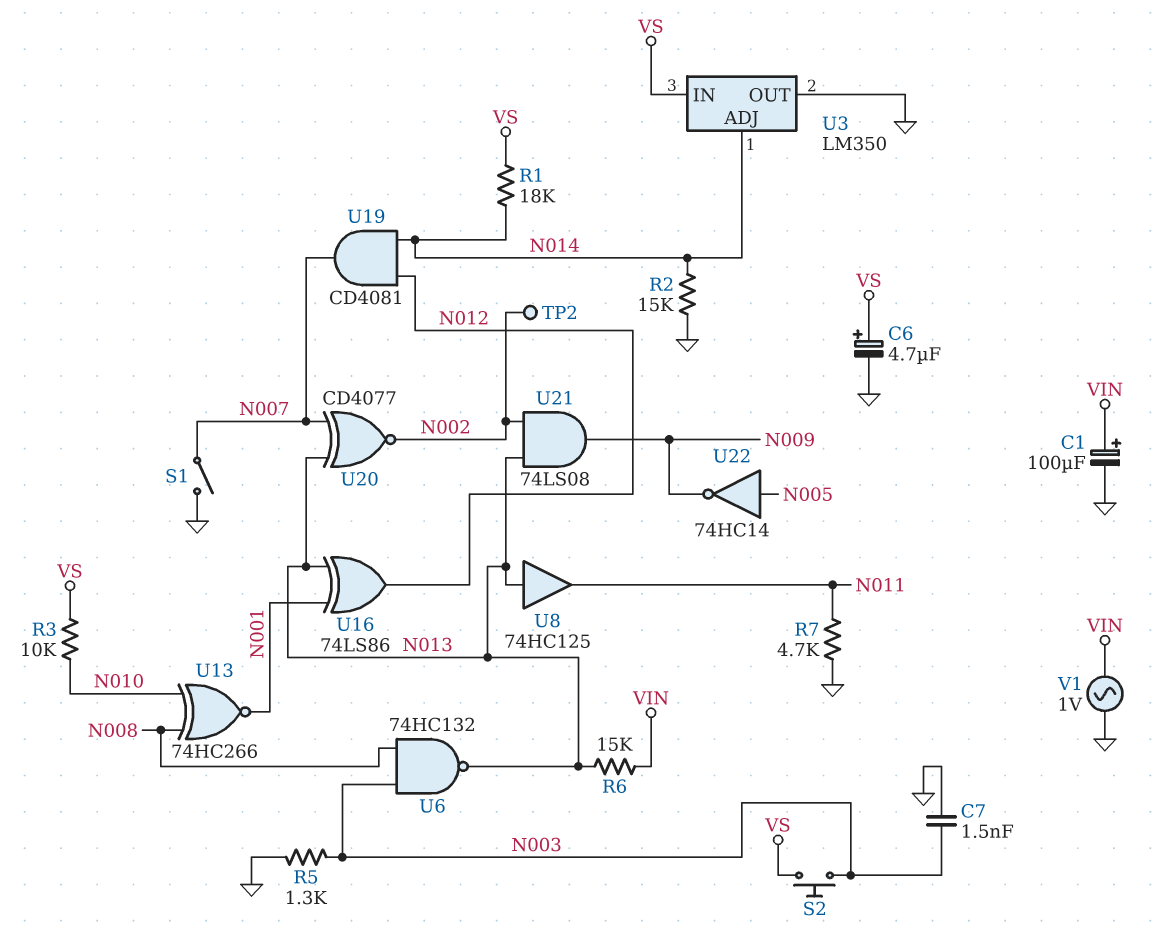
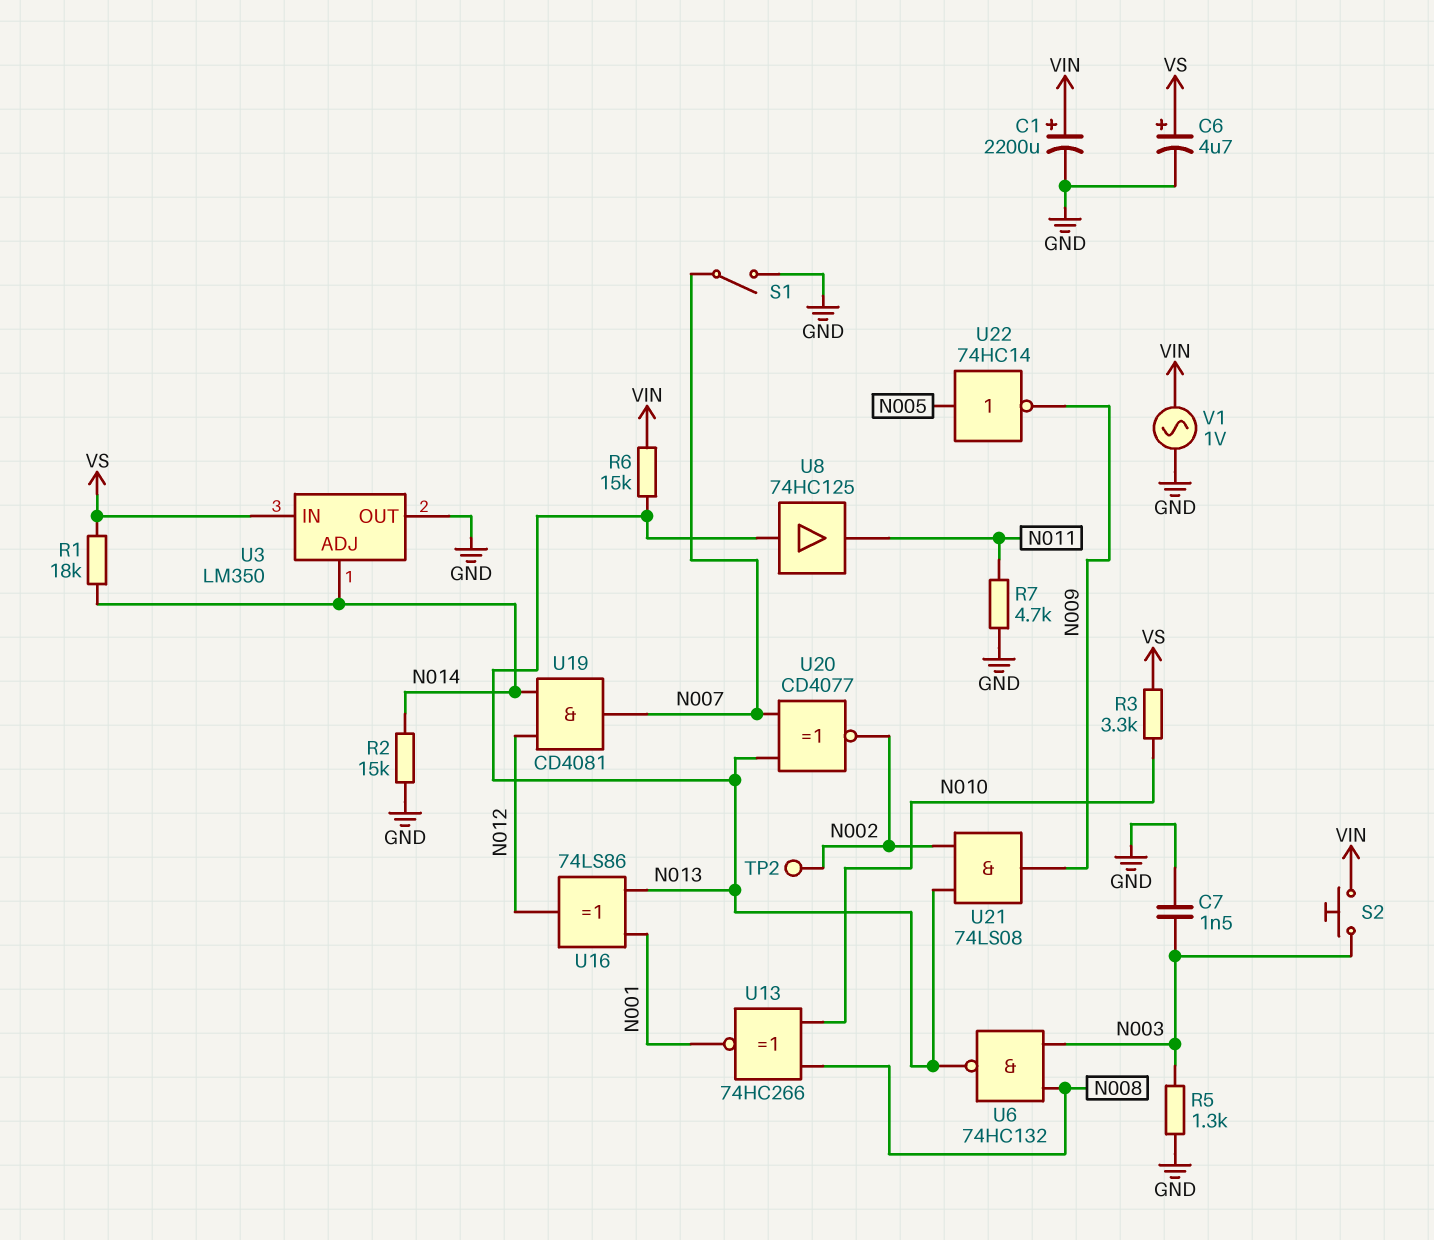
C1: 100uF (plus VIN, minus GND) -> 2200uF (plus VIN, minus GND)
R3: 10k (N010, VS) -> 3.3k (N010, VS)
S2: button (N003, VS) -> button (N003, VIN)

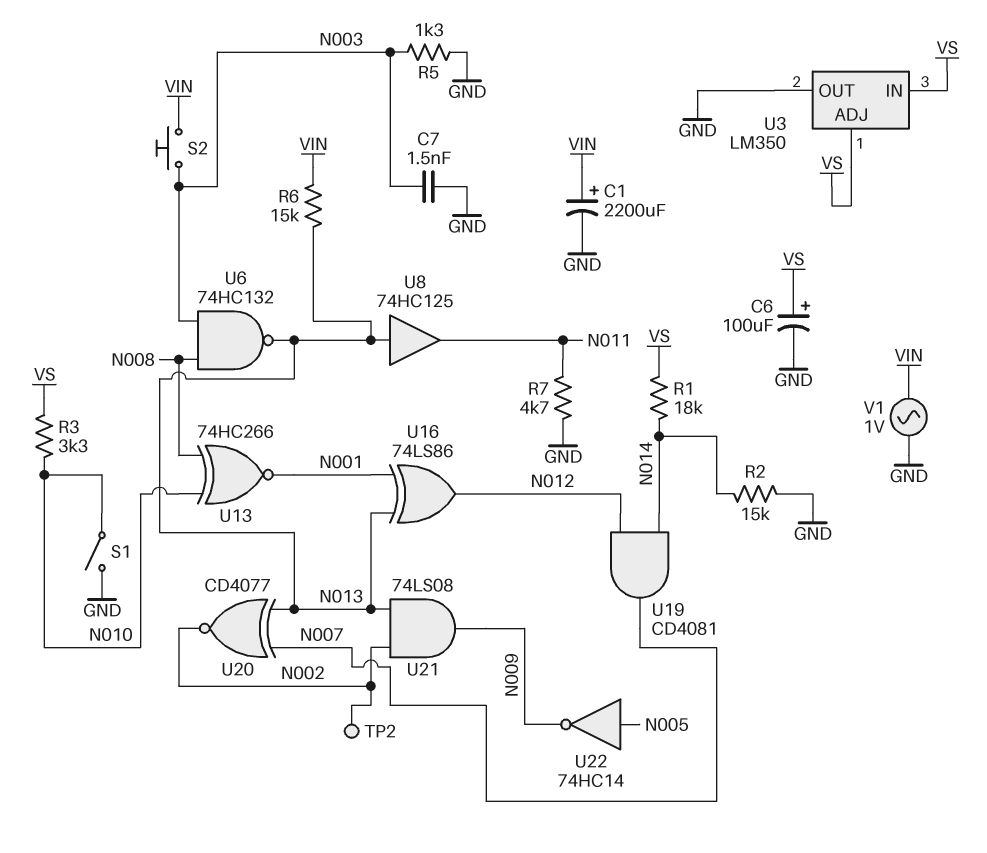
C6: 4.7uF (plus VS, minus GND) -> 100uF (plus VS, minus GND)
S1: switch (GND, N007) -> switch (GND, N010)
U3 pin ADJ: N014 -> VS

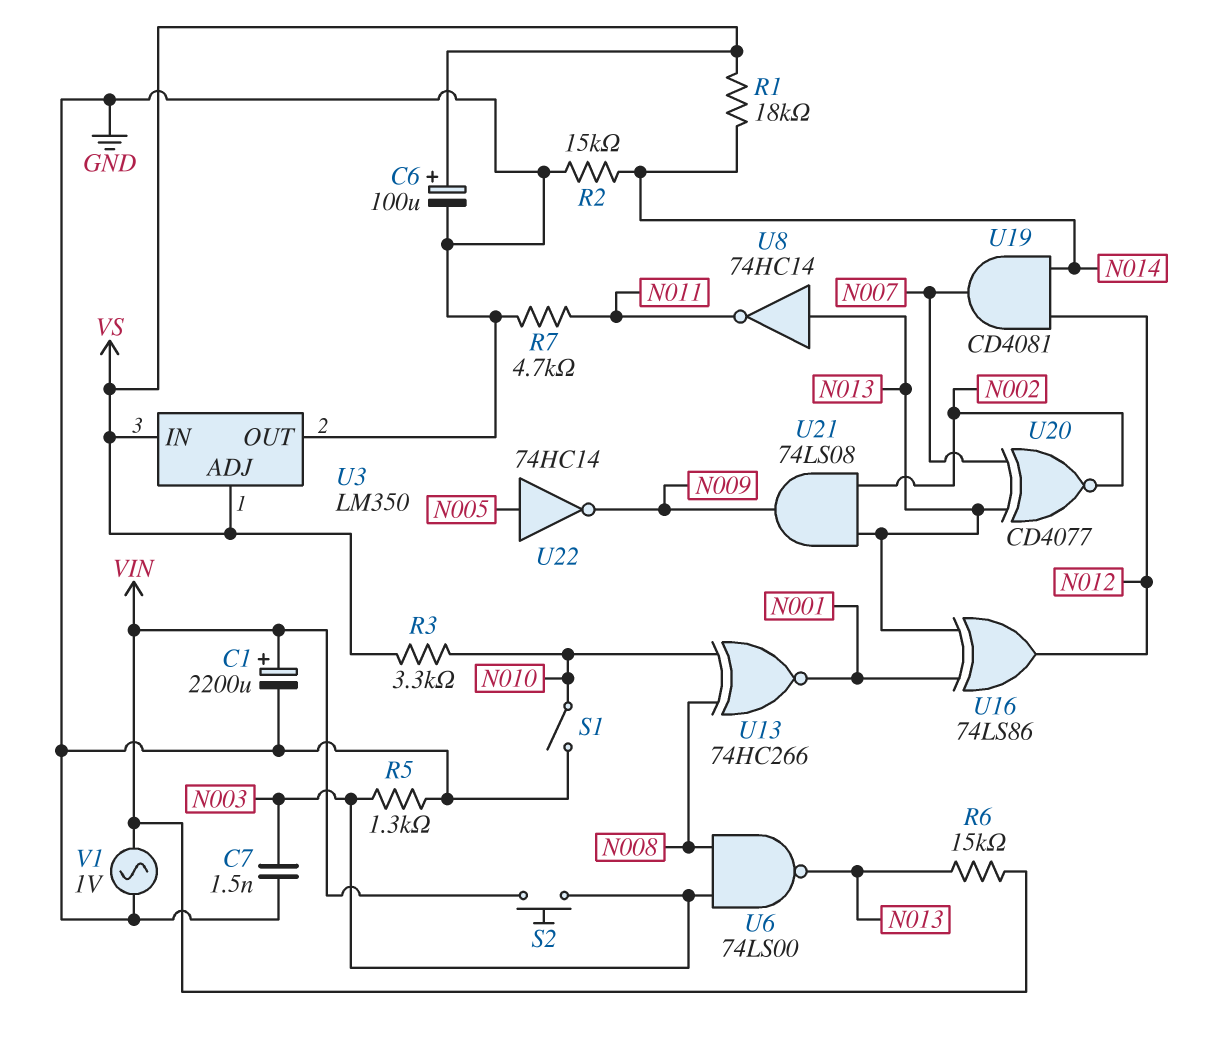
TP2: test point (N002) -> none
U6: NAND 74HC132 (in N003, in N008, out N013) -> NAND 74LS00 (in N003, in N008, out N013)
U8: buffer 74HC125 (in N013, out N011) -> NOT 74HC14 (in N013, out N011)

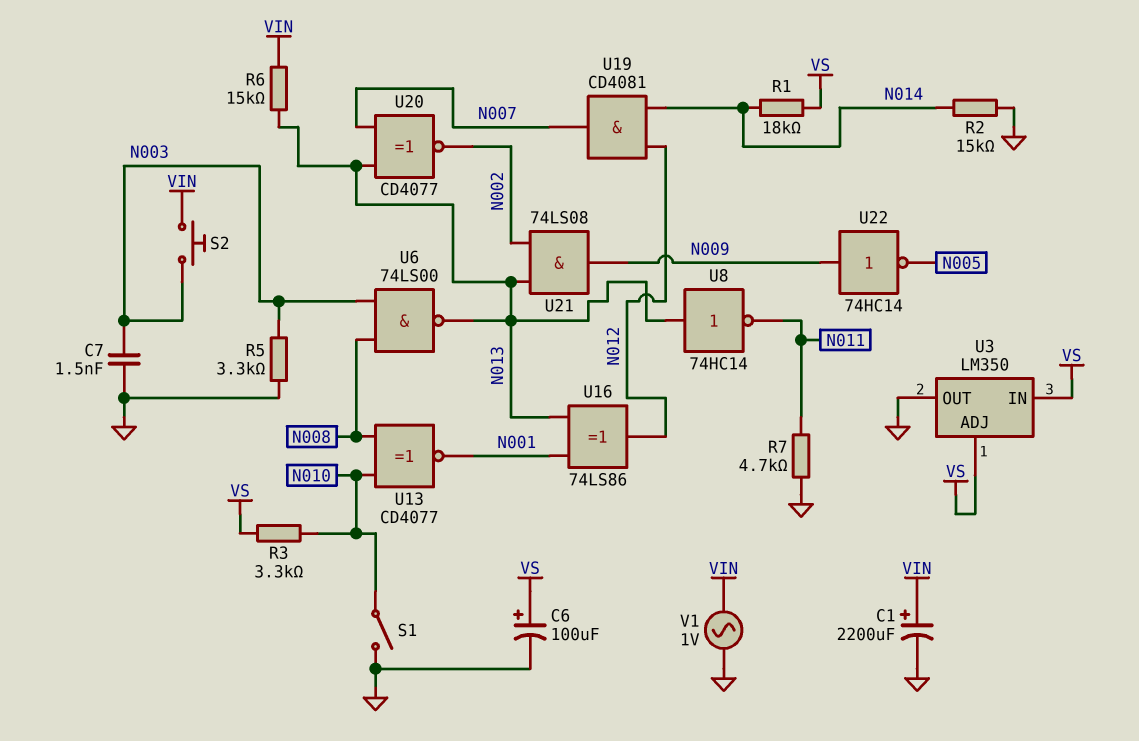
R5: 1.3k (GND, N003) -> 3.3k (GND, N003)
U13: XNOR 74HC266 (in N008, in N010, out N001) -> XNOR CD4077 (in N008, in N010, out N001)
U22: NOT 74HC14 (in N005, out N009) -> NOT 74HC14 (in N009, out N005)

